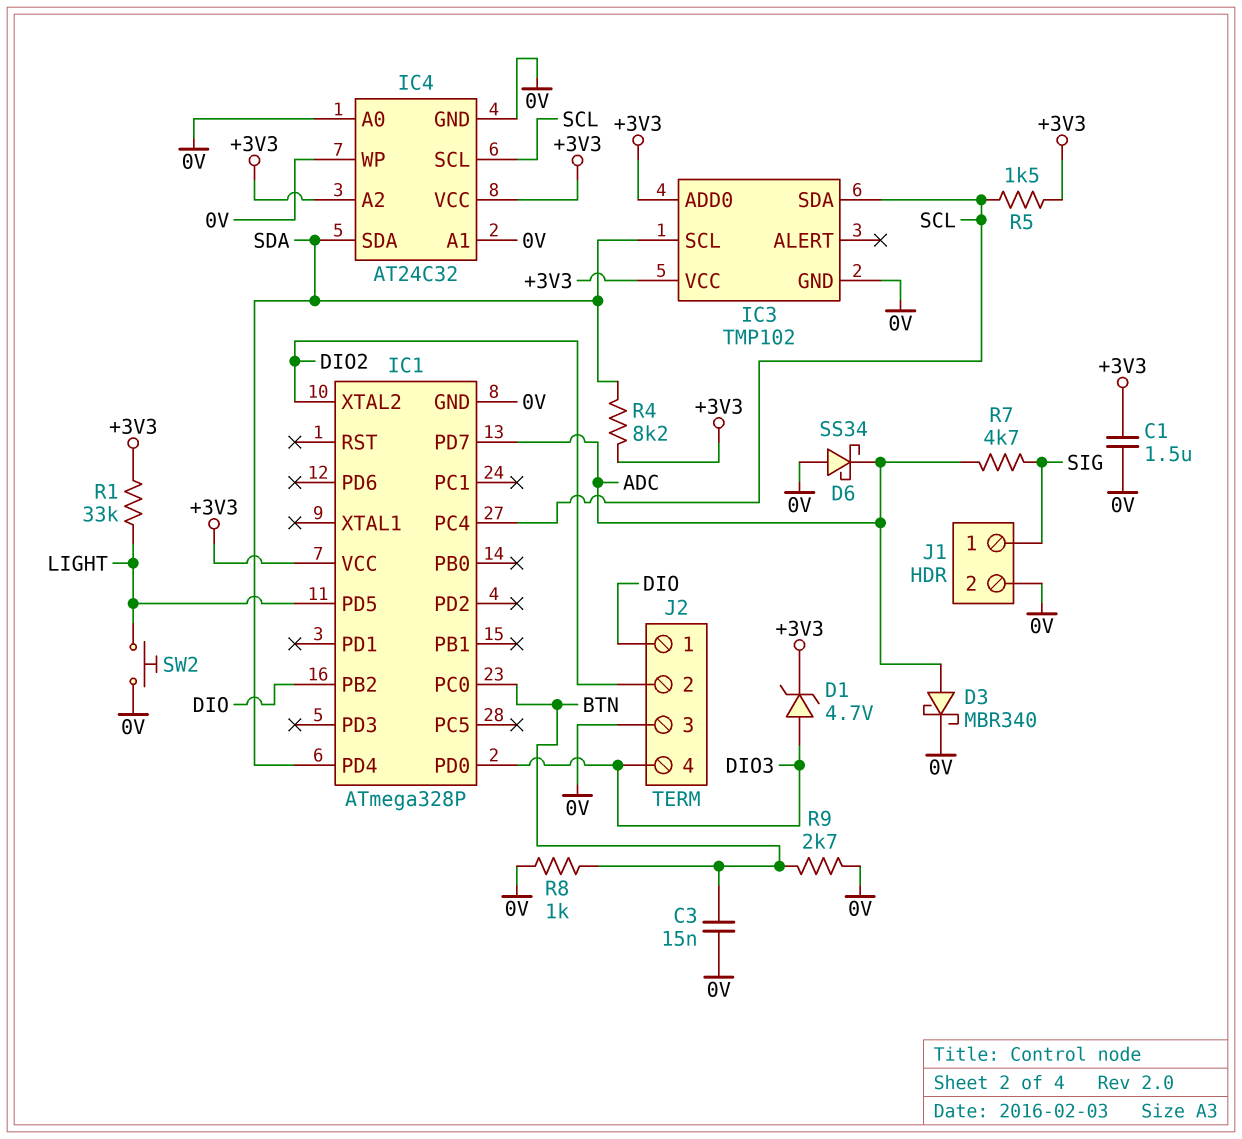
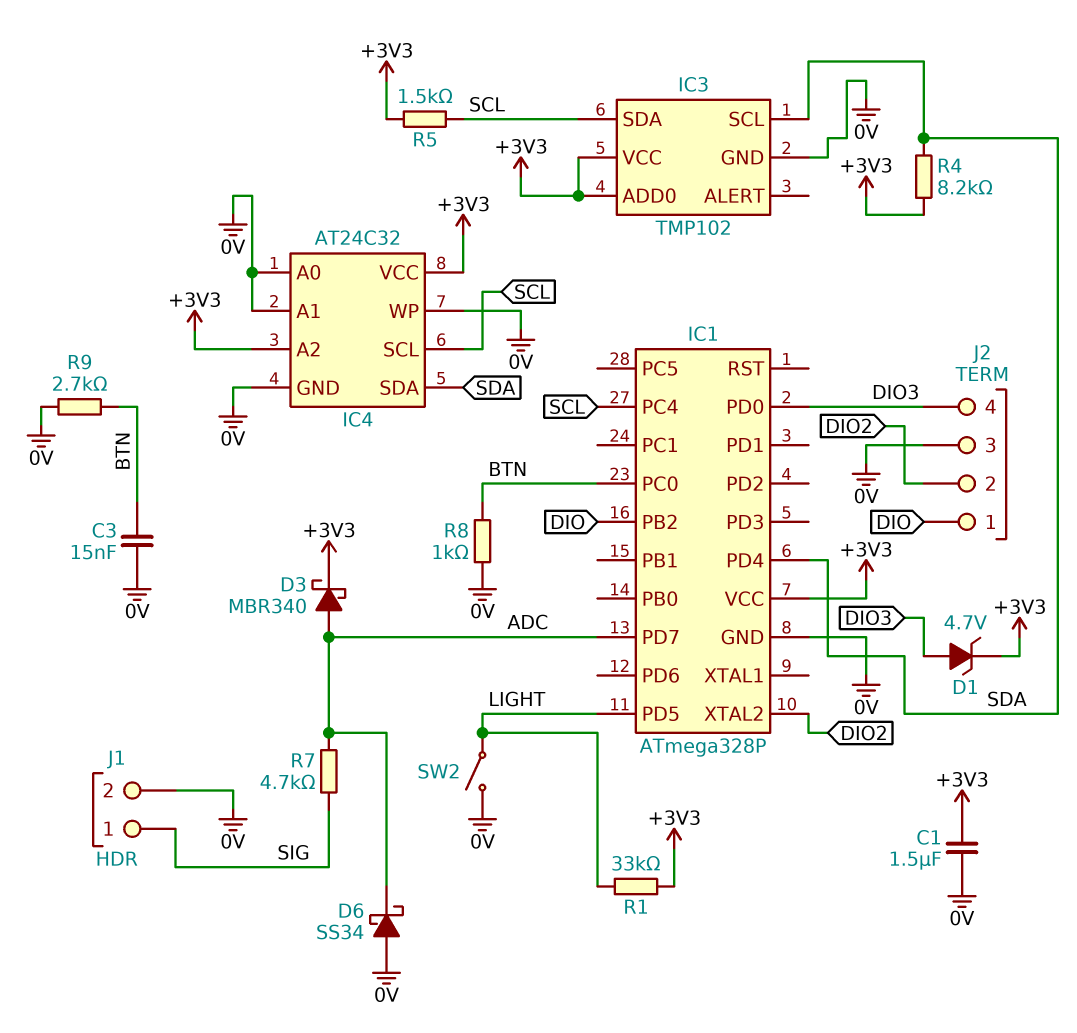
D3: schottky MBR340 (A ADC, K 0V) -> schottky MBR340 (A ADC, K +3V3)
SW2: button (0V, LIGHT) -> switch (0V, LIGHT)

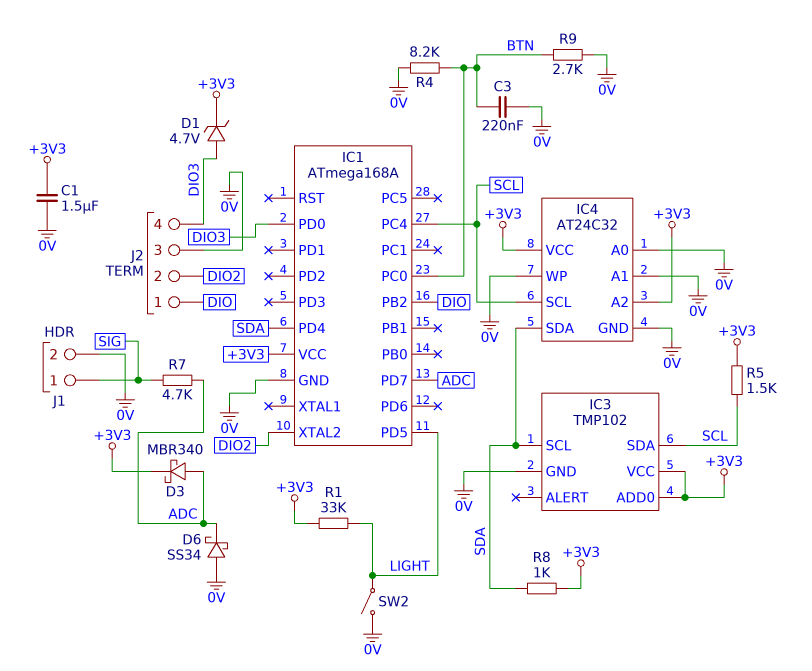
C3: 15nF (0V, BTN) -> 220nF (0V, BTN)
IC1: ATmega328P -> ATmega168A
R4: 8.2k (+3V3, SDA) -> 8.2k (0V, BTN)
R8: 1k (0V, BTN) -> 1k (+3V3, SDA)

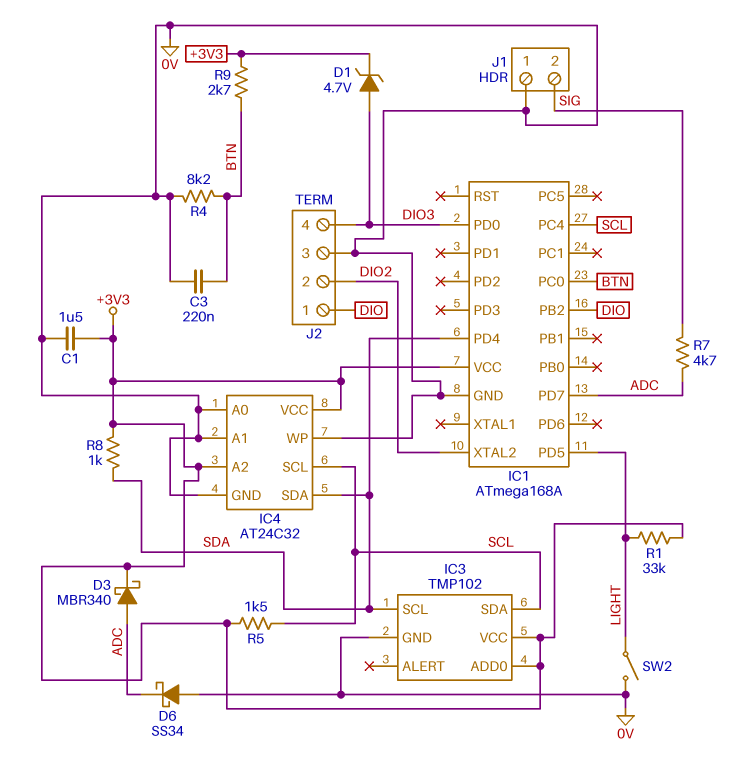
J1 pin 1: SIG -> 0V
J1 pin 2: 0V -> SIG
R9: 2.7k (0V, BTN) -> 2.7k (+3V3, BTN)

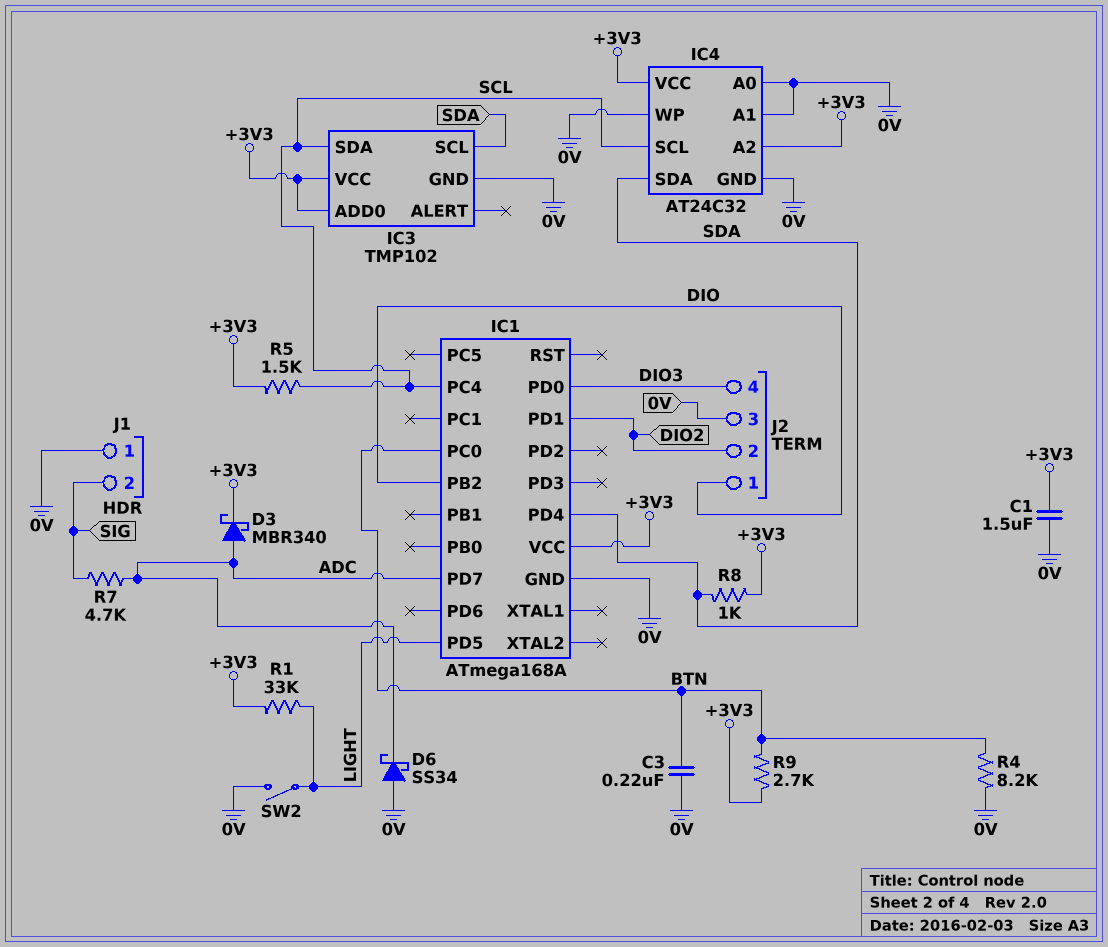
D1: zener 4.7V (A DIO3, K +3V3) -> none
IC1 pin PD1: none -> DIO2
IC1 pin XTAL2: DIO2 -> none

